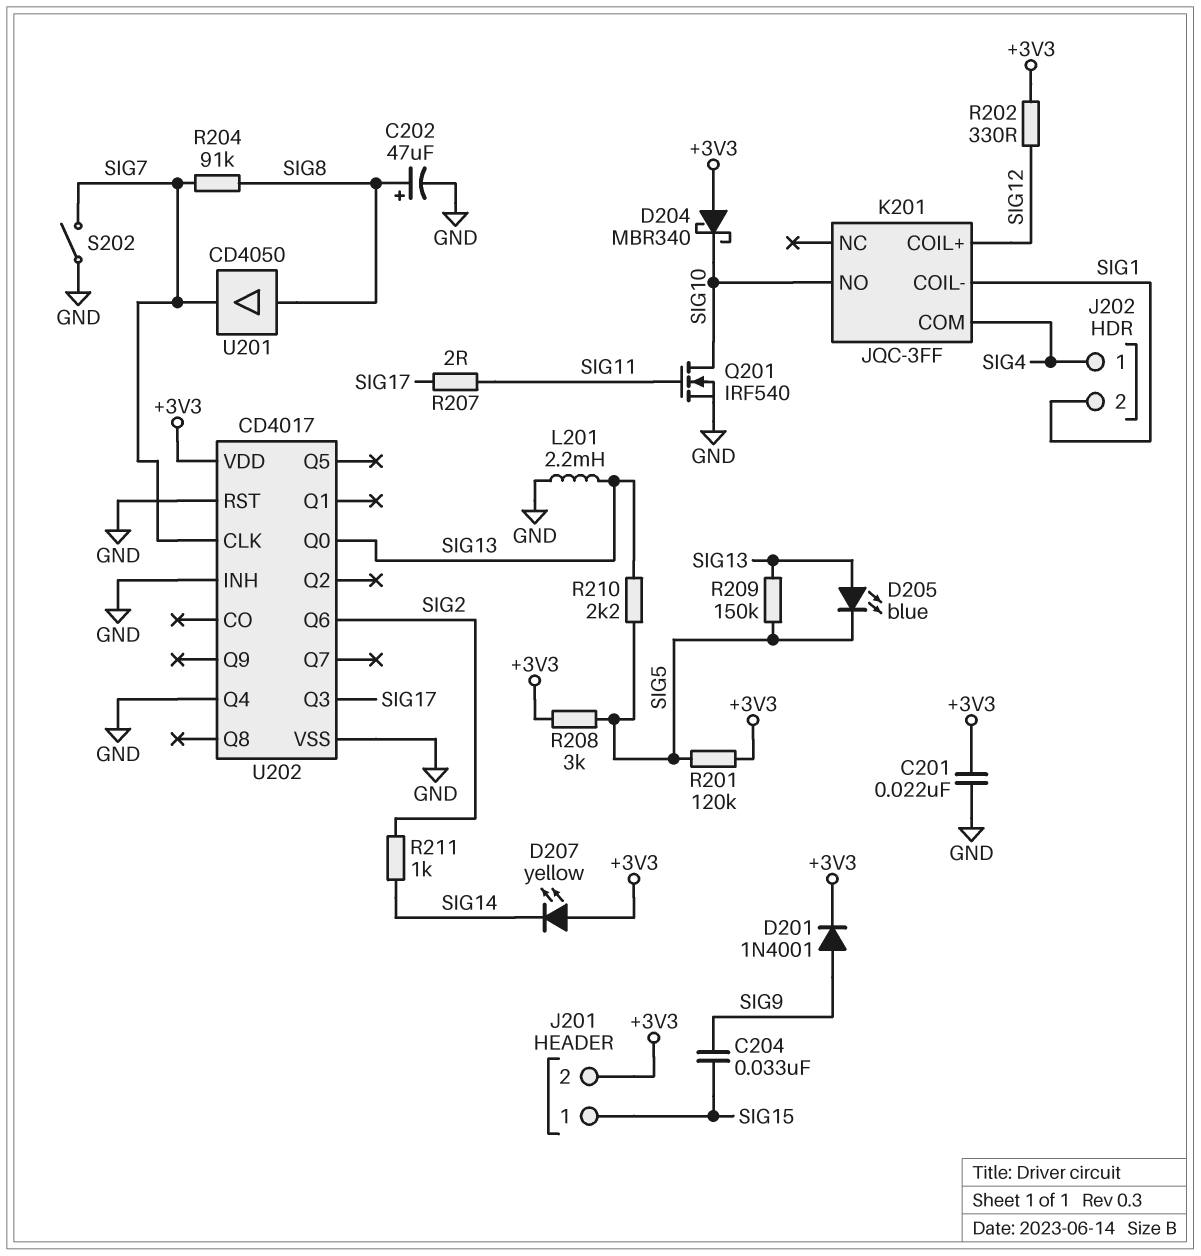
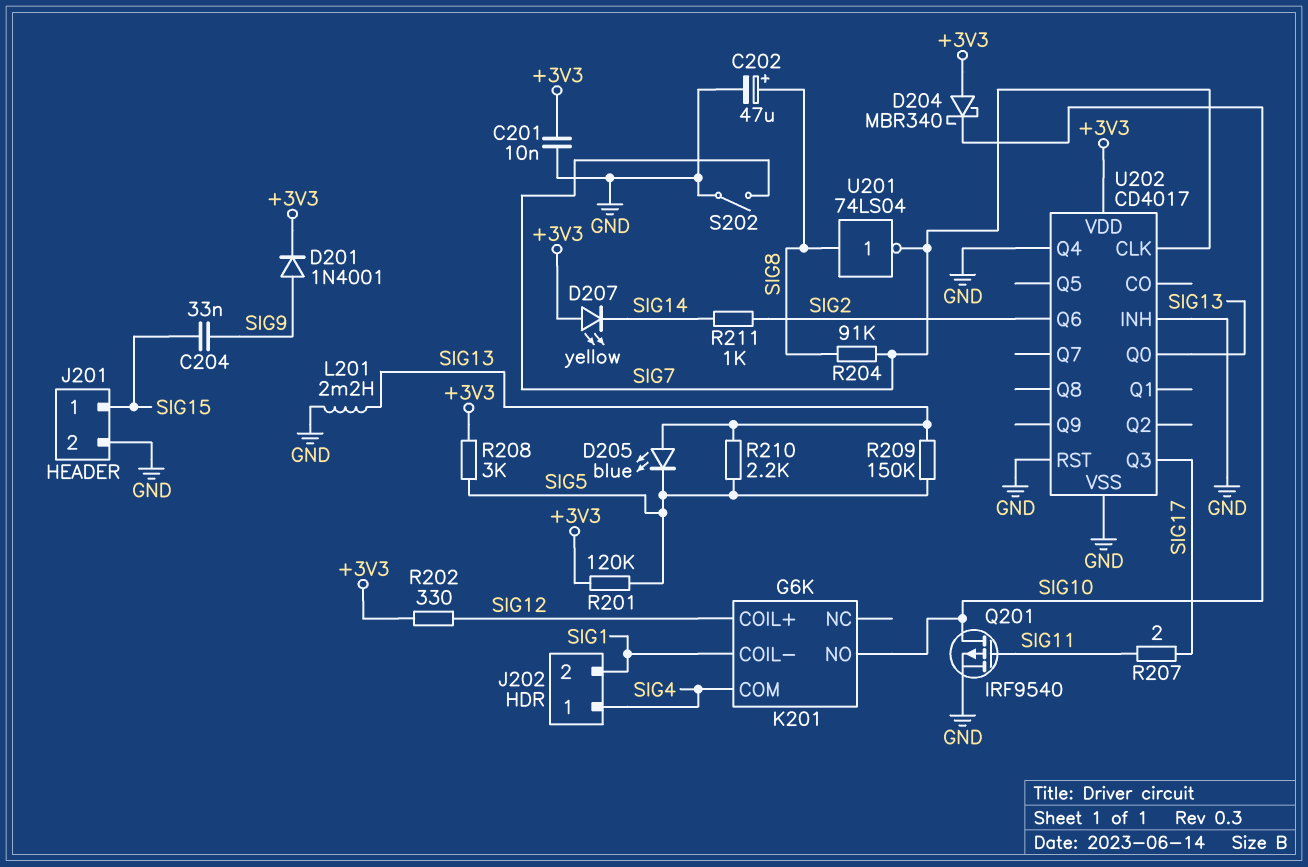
C201: 22nF (+3V3, GND) -> 10nF (+3V3, GND)
J201 pin 2: +3V3 -> GND
K201: JQC-3FF -> G6K
Q201: NMOS IRF540 (G SIG11, D SIG10, S GND) -> PMOS IRF9540 (G SIG11, D SIG10, S GND)
U201: buffer CD4050 (in SIG8, out SIG7) -> NOT 74LS04 (in SIG8, out SIG7)

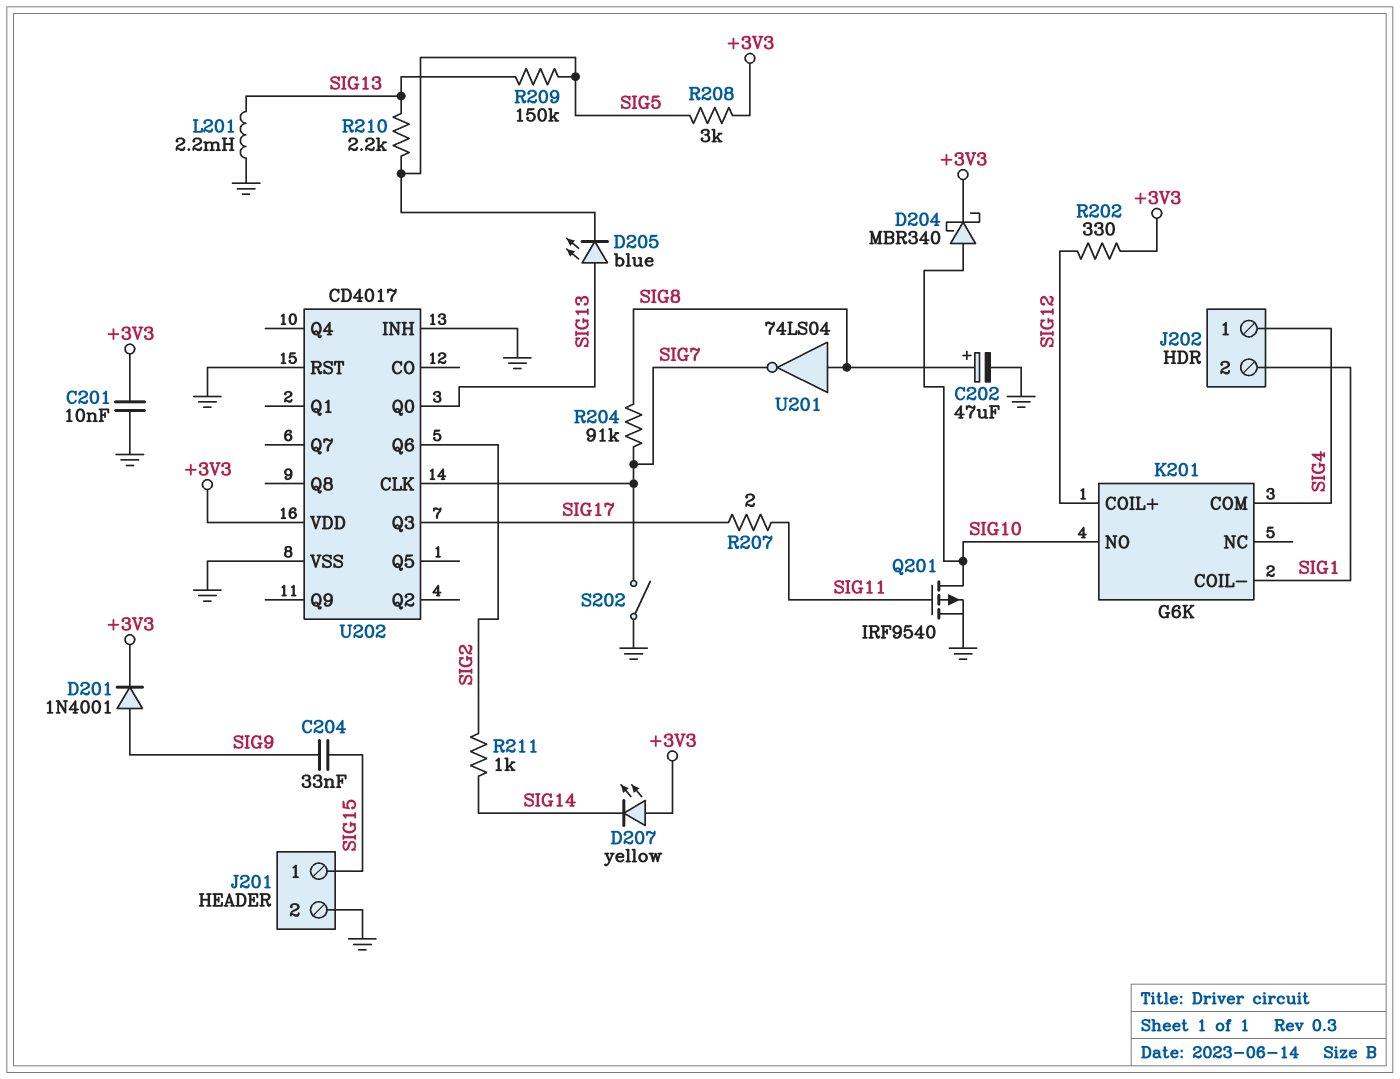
D204: schottky MBR340 (A +3V3, K SIG10) -> schottky MBR340 (A SIG10, K +3V3)
R201: 120k (+3V3, SIG5) -> none
U202 pin Q4: GND -> none

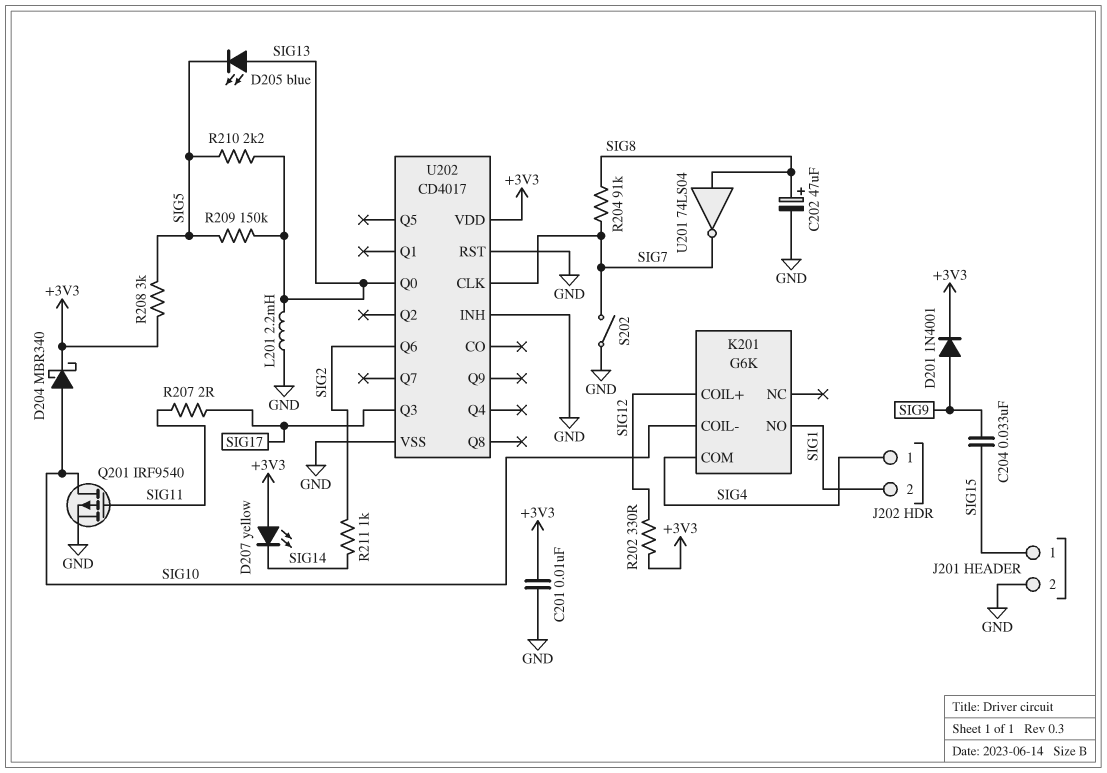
K201 pin COIL-: SIG1 -> SIG10
K201 pin NO: SIG10 -> SIG1

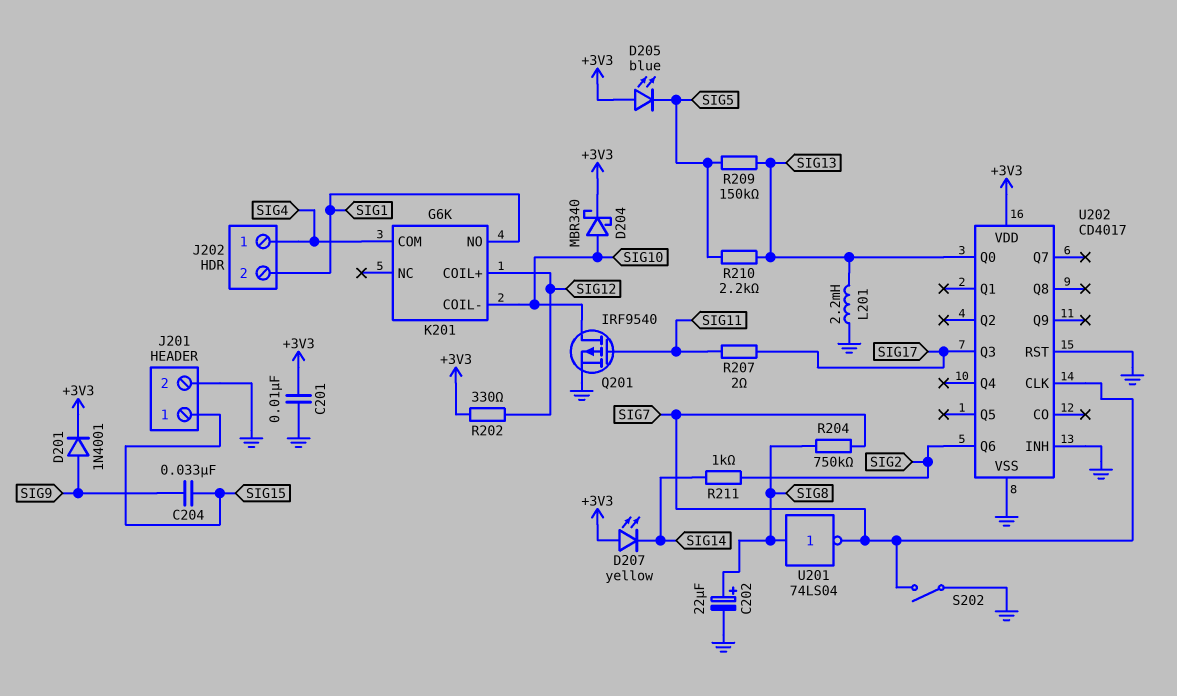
C202: 47uF (plus SIG8, minus GND) -> 22uF (plus SIG8, minus GND)
D205: LED blue (A SIG13, K SIG5) -> LED blue (A +3V3, K SIG5)
R204: 91k (SIG7, SIG8) -> 750k (SIG7, SIG8)
R208: 3k (+3V3, SIG5) -> none

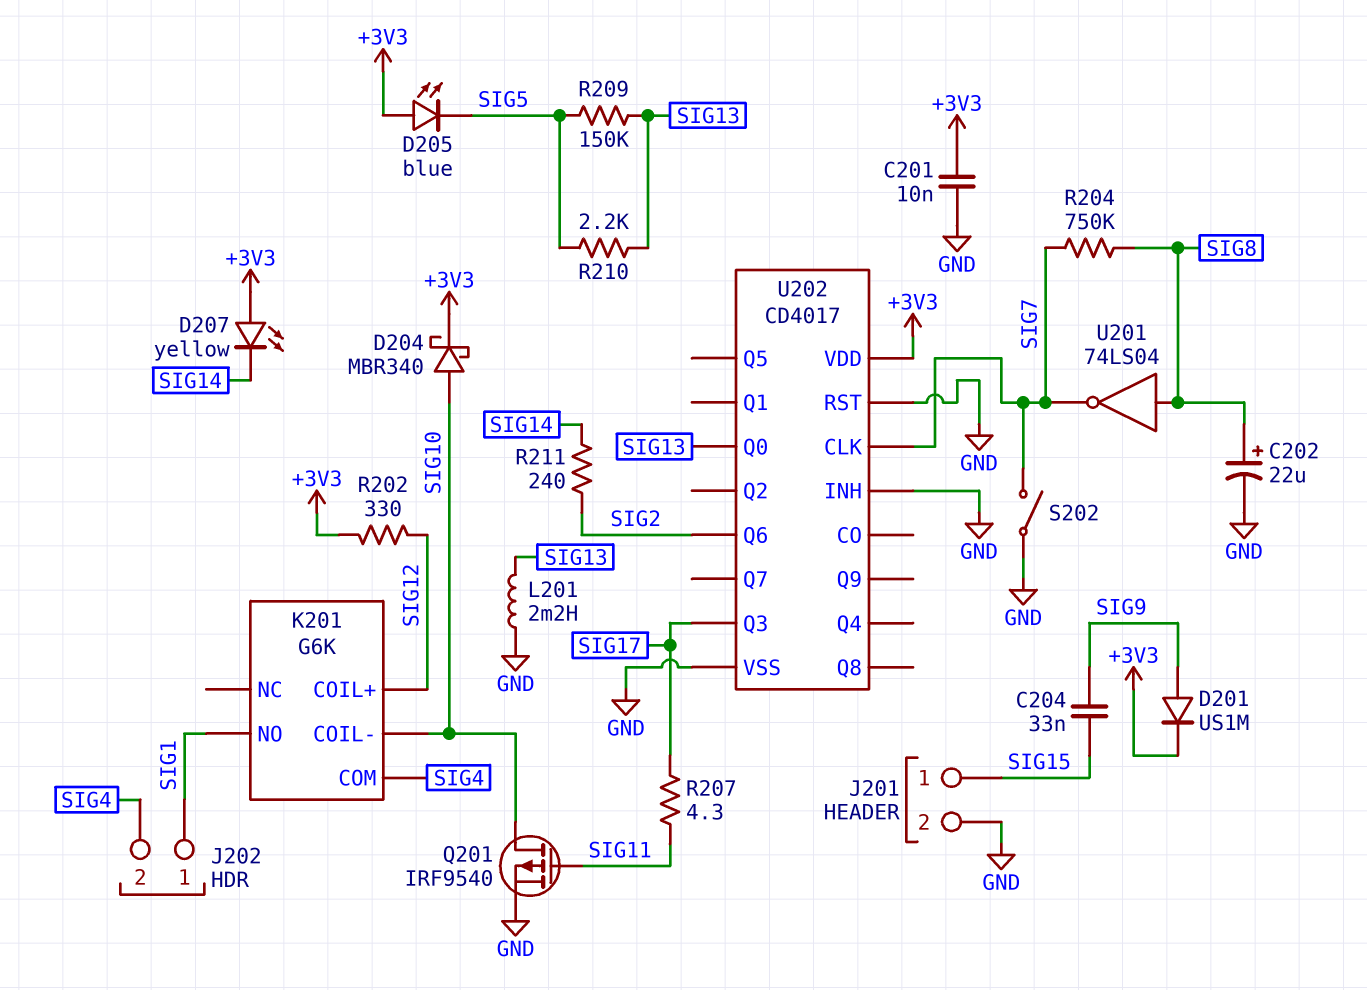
D201: diode 1N4001 (A SIG9, K +3V3) -> diode US1M (A SIG9, K +3V3)
J202 pin 1: SIG4 -> SIG1
J202 pin 2: SIG1 -> SIG4
R207: 2 (SIG11, SIG17) -> 4.3 (SIG11, SIG17)
R211: 1k (SIG2, SIG14) -> 240 (SIG2, SIG14)

